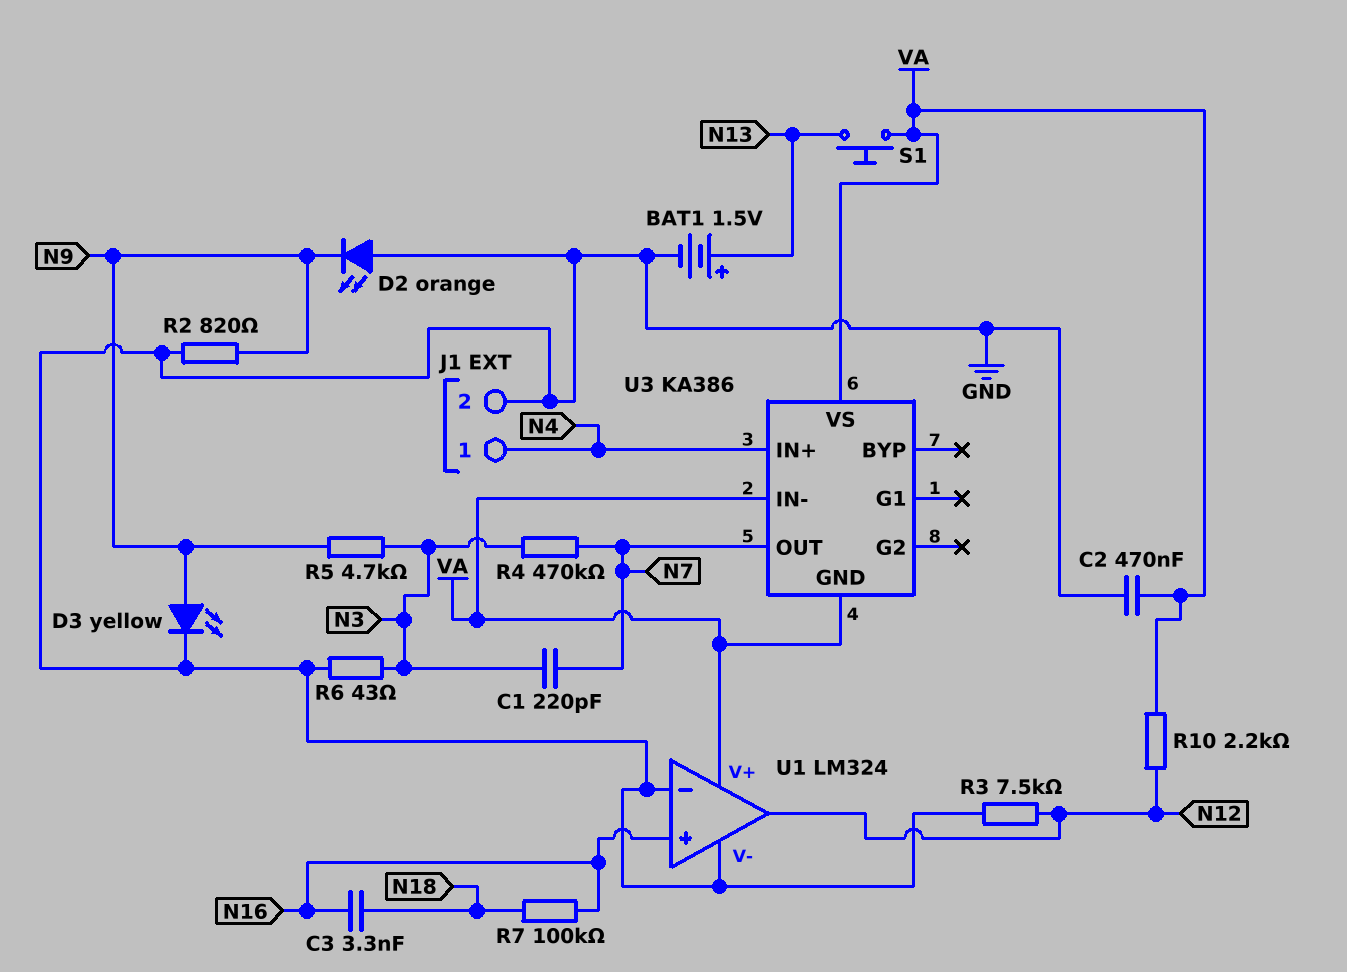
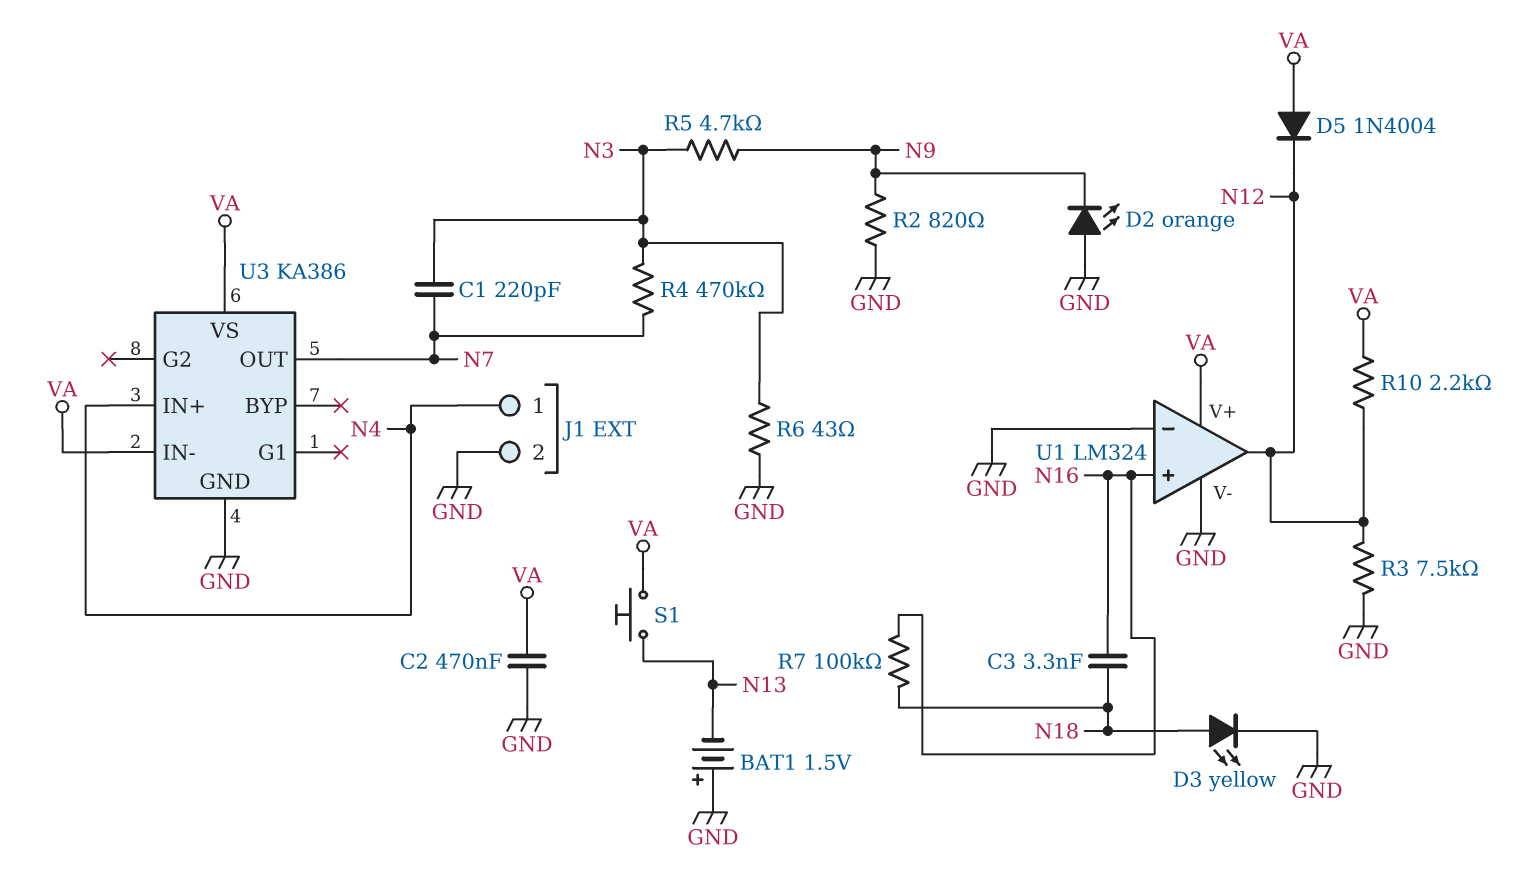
BAT1: 1.5V (plus N13, minus GND) -> 1.5V (plus GND, minus N13)
D3: LED yellow (A N9, K GND) -> LED yellow (A N18, K GND)
D5: none -> diode 1N4004 (A VA, K N12)
U3 pin GND: VA -> GND

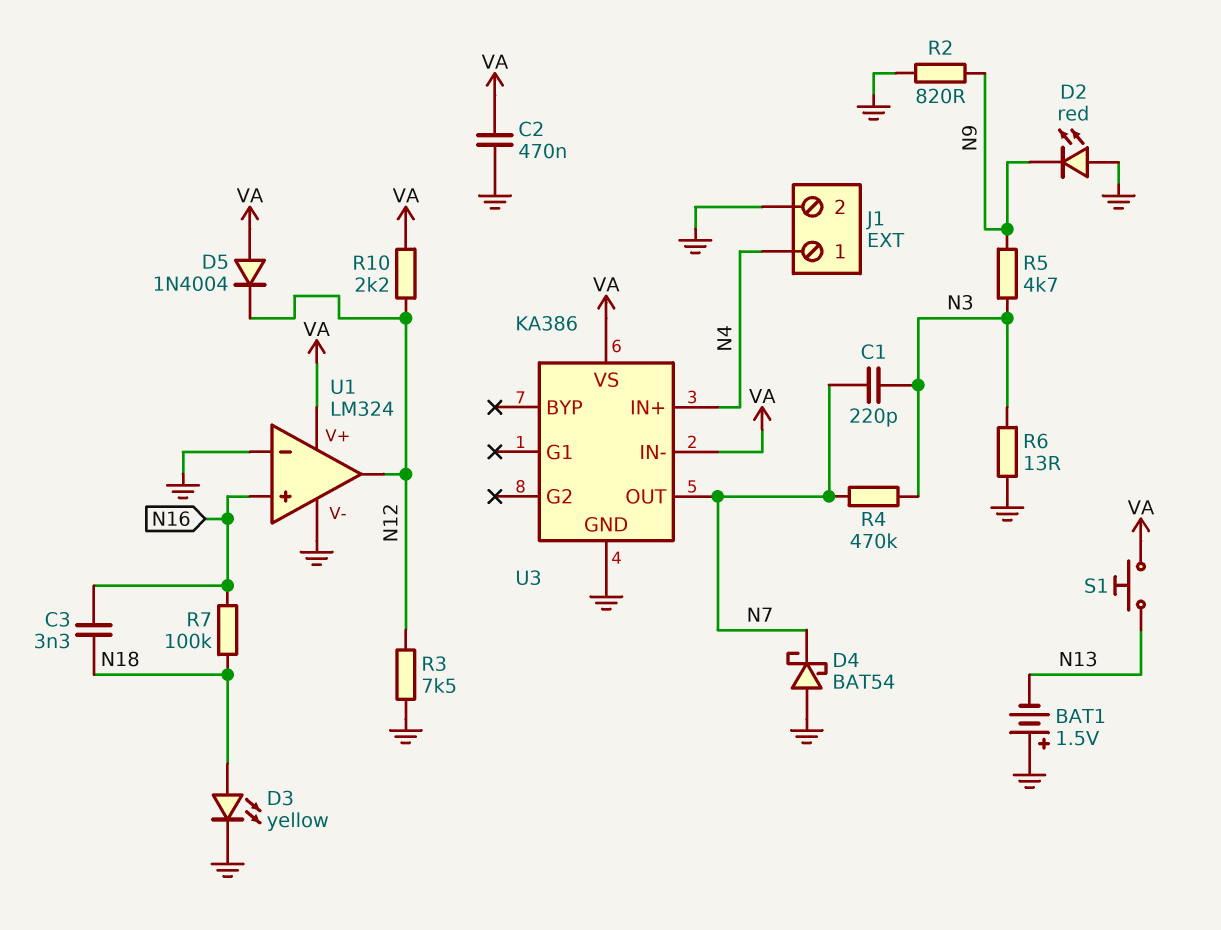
D2: LED orange (A GND, K N9) -> LED red (A GND, K N9)
D4: none -> schottky BAT54 (A GND, K N7)
R6: 43 (GND, N3) -> 13 (GND, N3)

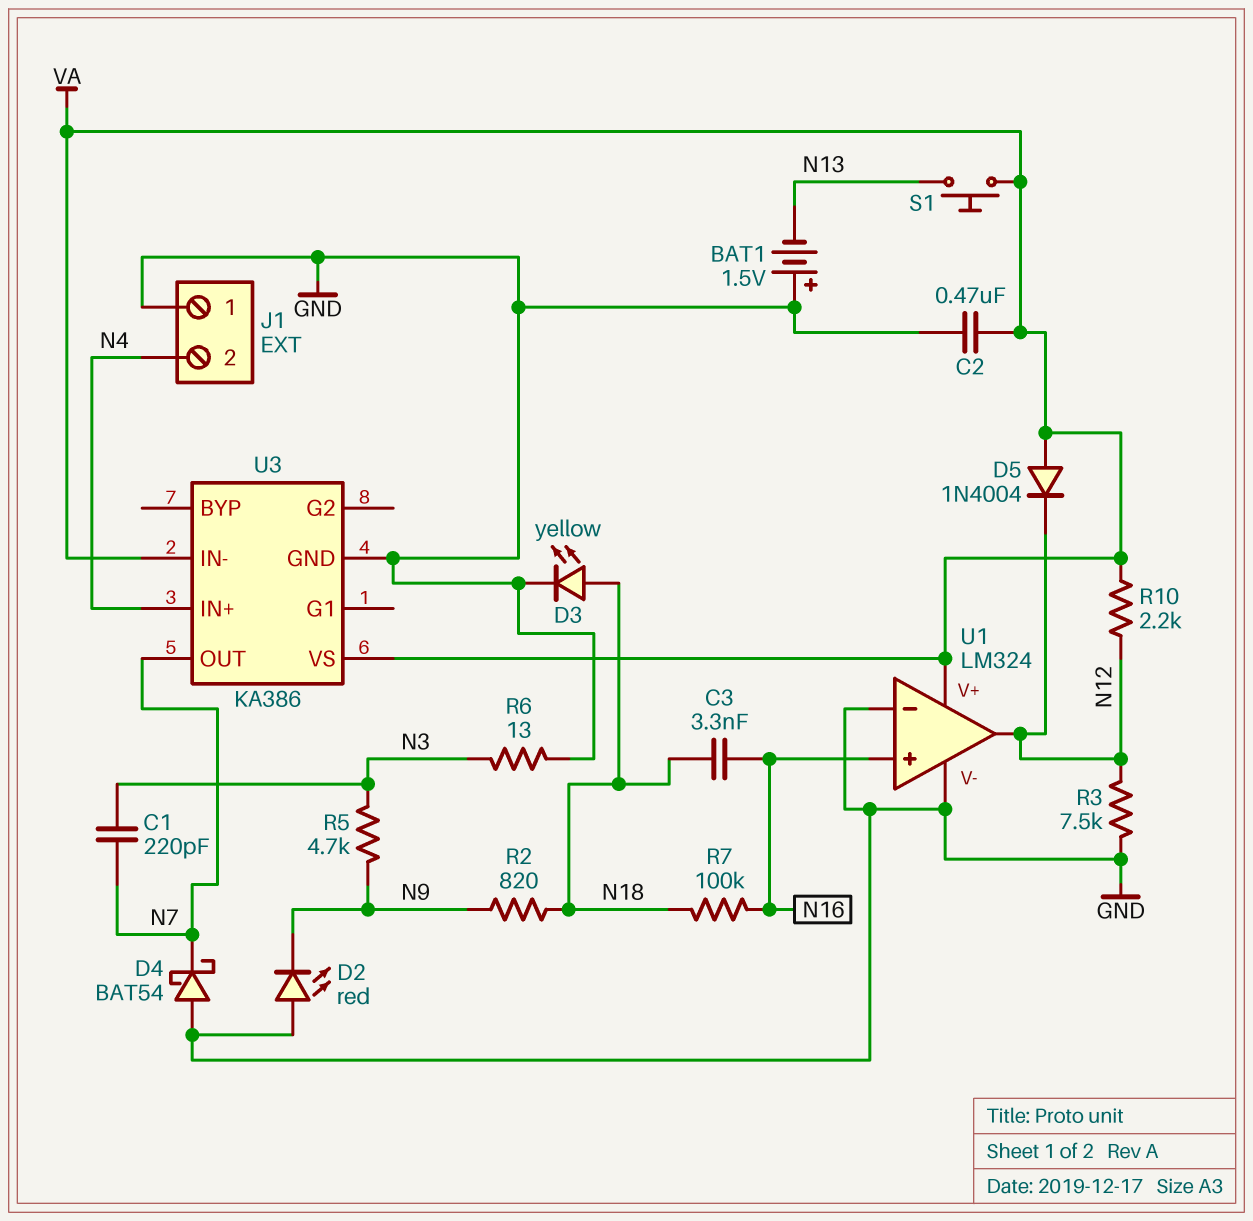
J1 pin 1: N4 -> GND
J1 pin 2: GND -> N4
R2: 820 (GND, N9) -> 820 (N9, N18)
R4: 470k (N3, N7) -> none

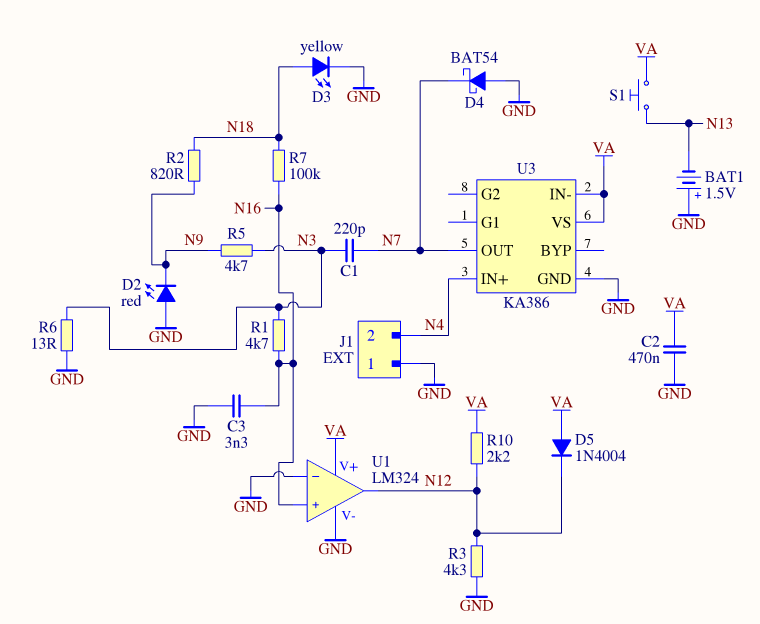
C3: 3.3nF (N16, N18) -> 3.3nF (GND, N16)
R1: none -> 4.7k (N3, N16)
R3: 7.5k (GND, N12) -> 4.3k (GND, N12)

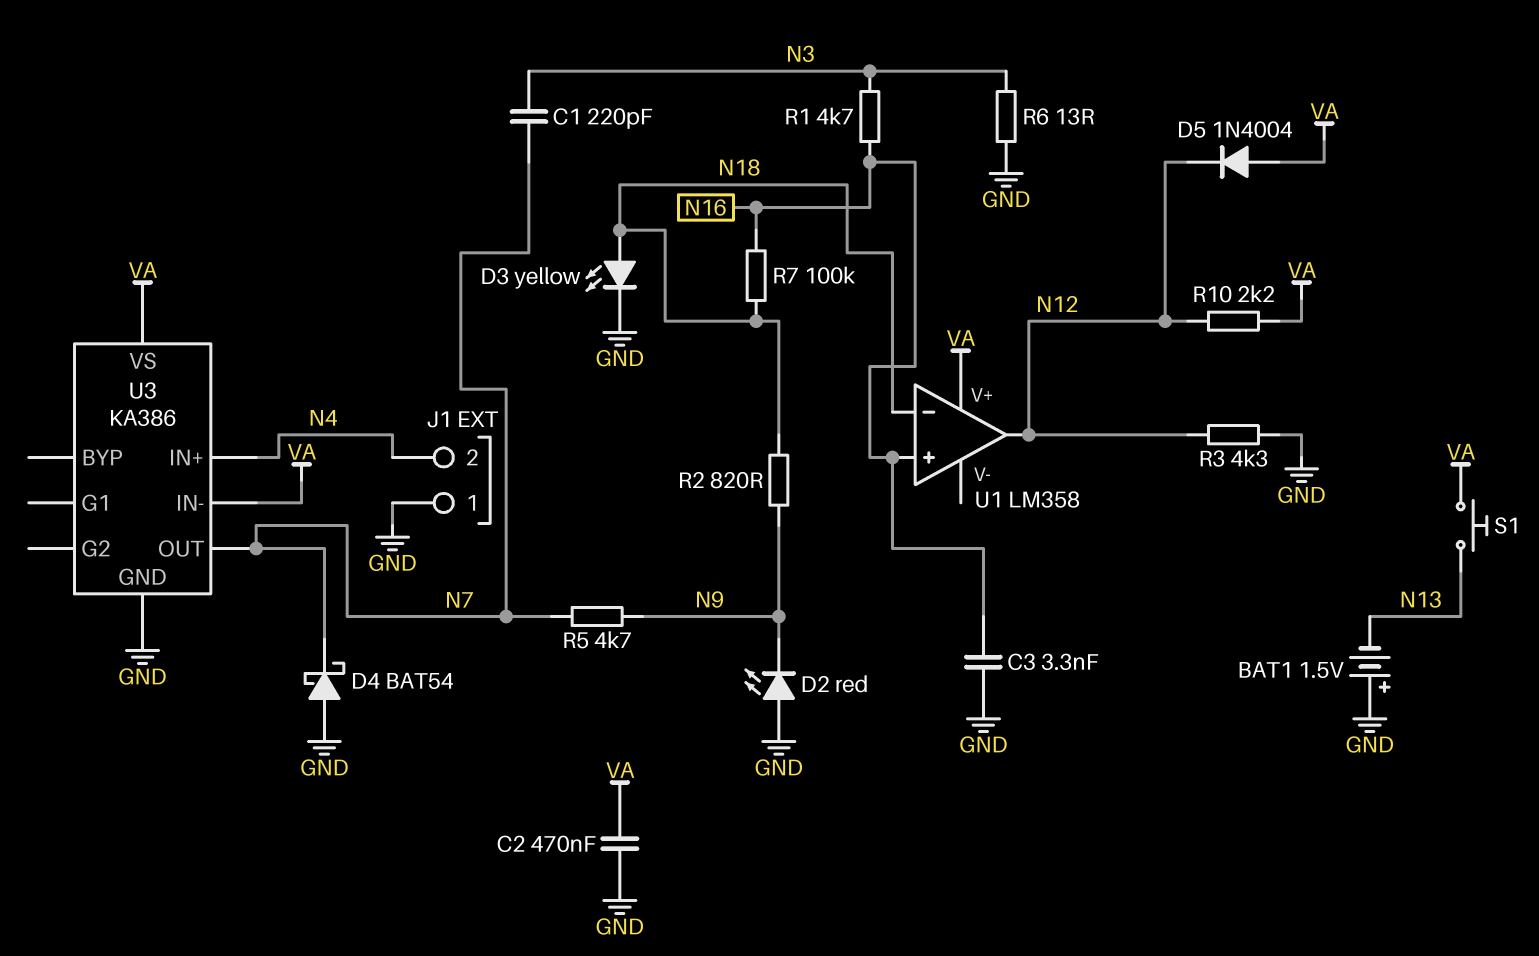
R5: 4.7k (N3, N9) -> 4.7k (N7, N9)
U1: LM324 -> LM358
U1 pin V-: GND -> none
U1 pin in-: GND -> N18

